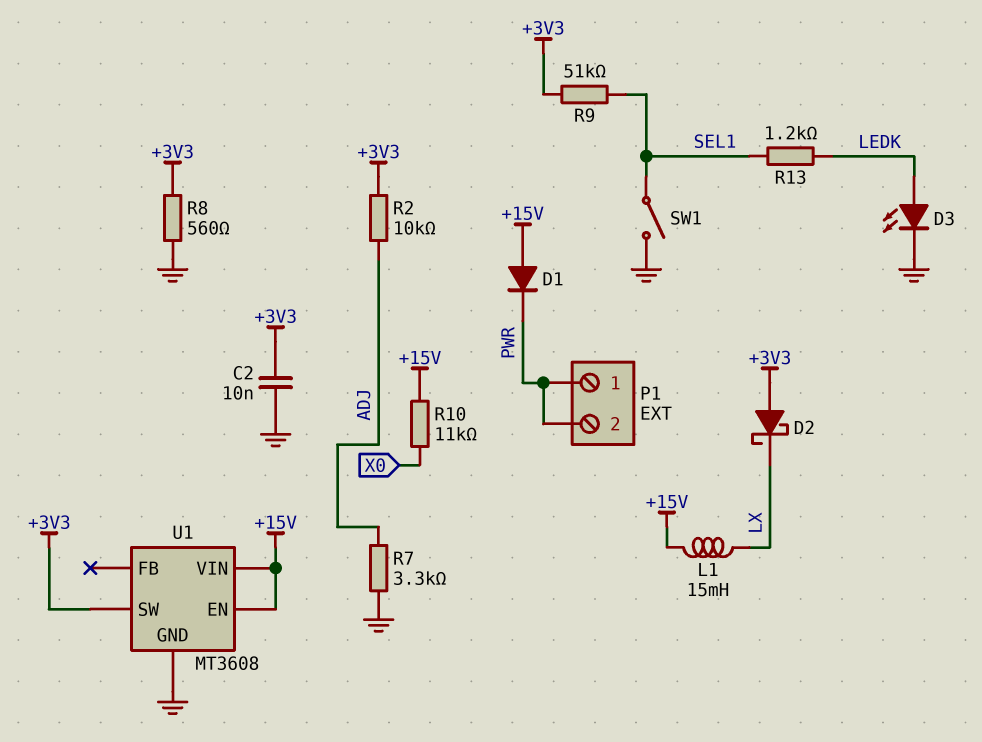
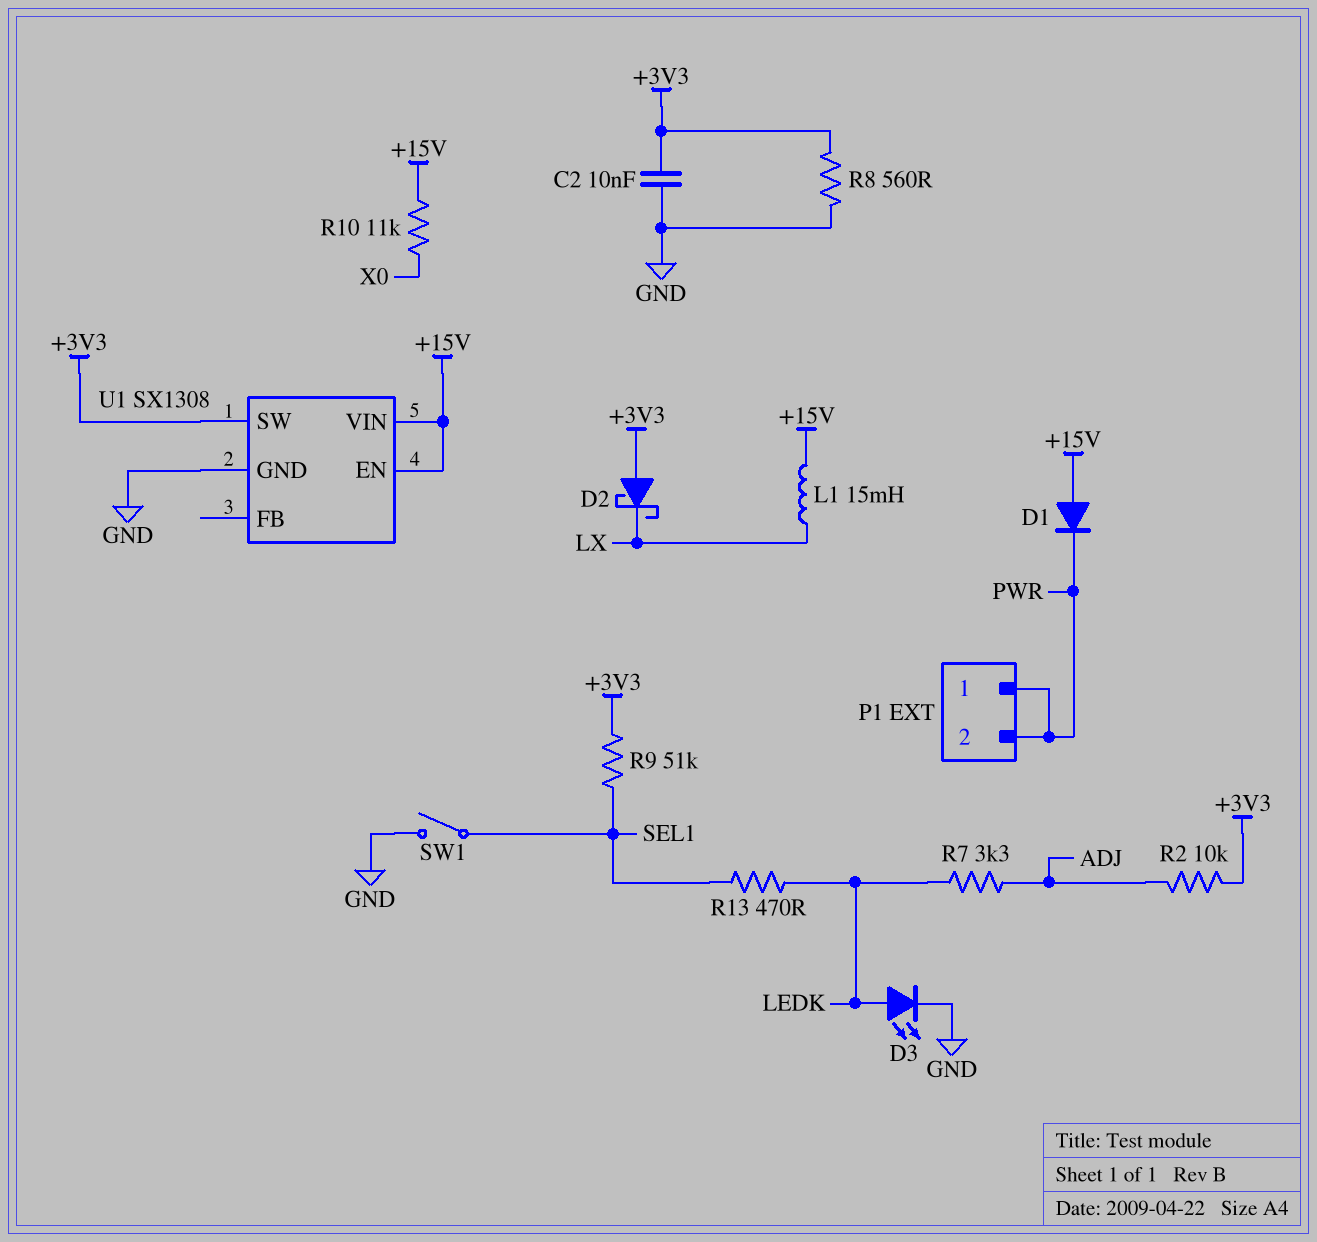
R7: 3.3k (ADJ, GND) -> 3.3k (ADJ, LEDK)
R13: 1.2k (LEDK, SEL1) -> 470 (LEDK, SEL1)
U1: MT3608 -> SX1308

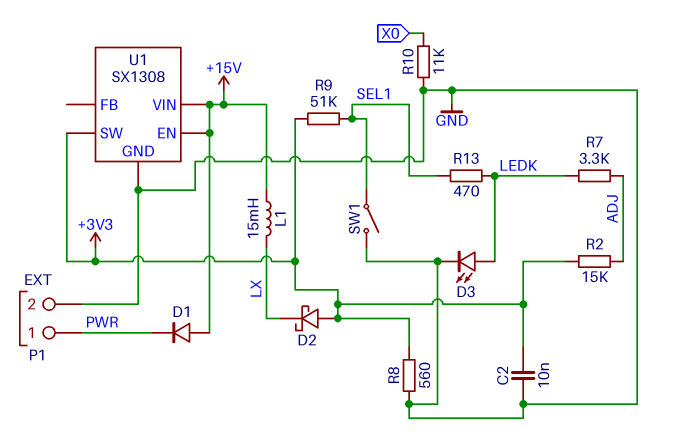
P1 pin 2: PWR -> GND
R2: 10k (+3V3, ADJ) -> 15k (+3V3, ADJ)
R10: 11k (+15V, X0) -> 11k (GND, X0)

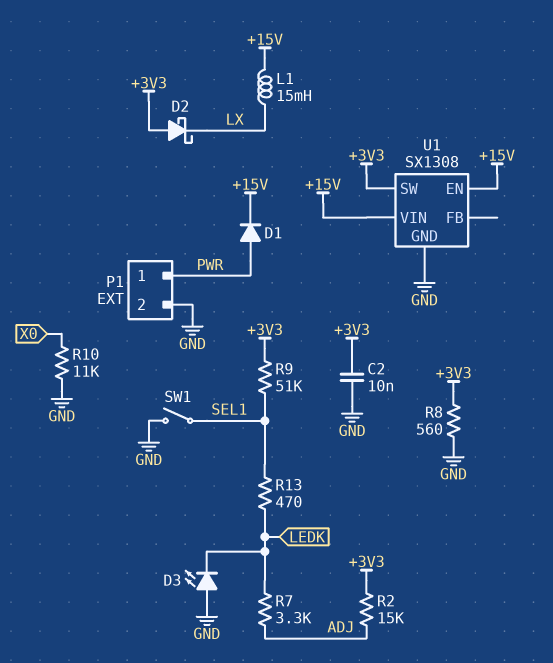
D1: diode (A +15V, K PWR) -> diode (A PWR, K +15V)
D3: LED (A LEDK, K GND) -> LED (A GND, K LEDK)

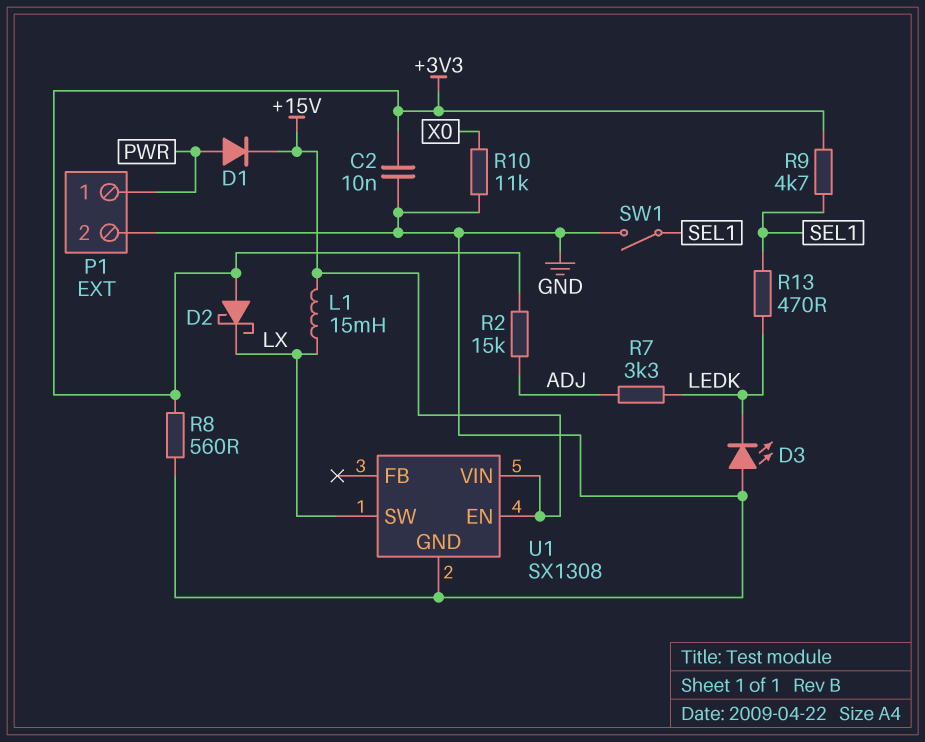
R9: 51k (+3V3, SEL1) -> 4.7k (+3V3, SEL1)
U1 pin SW: +3V3 -> LX

